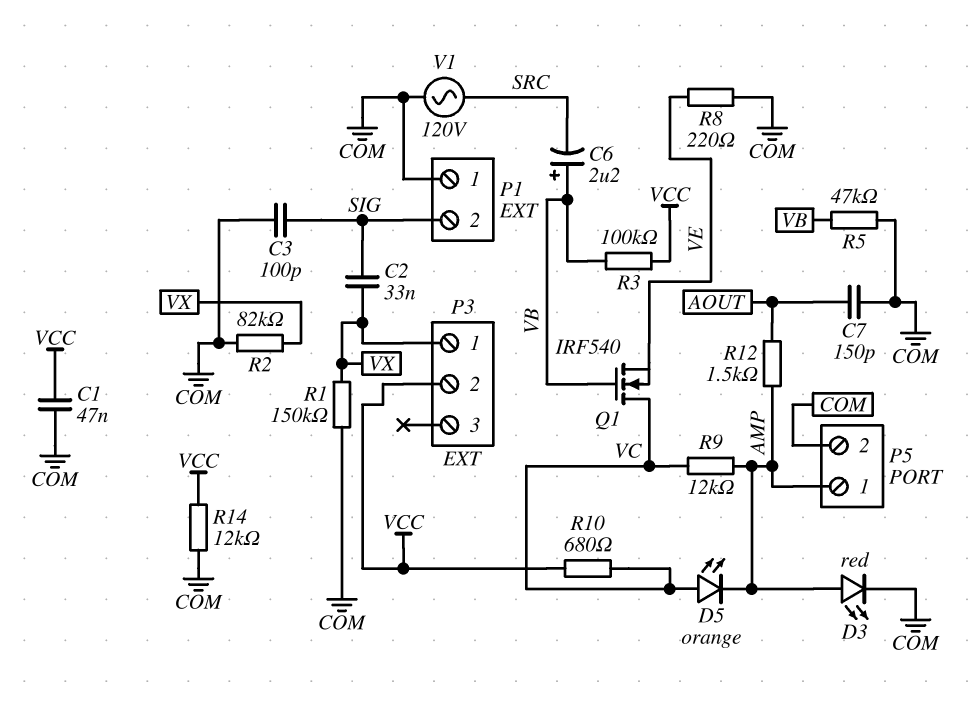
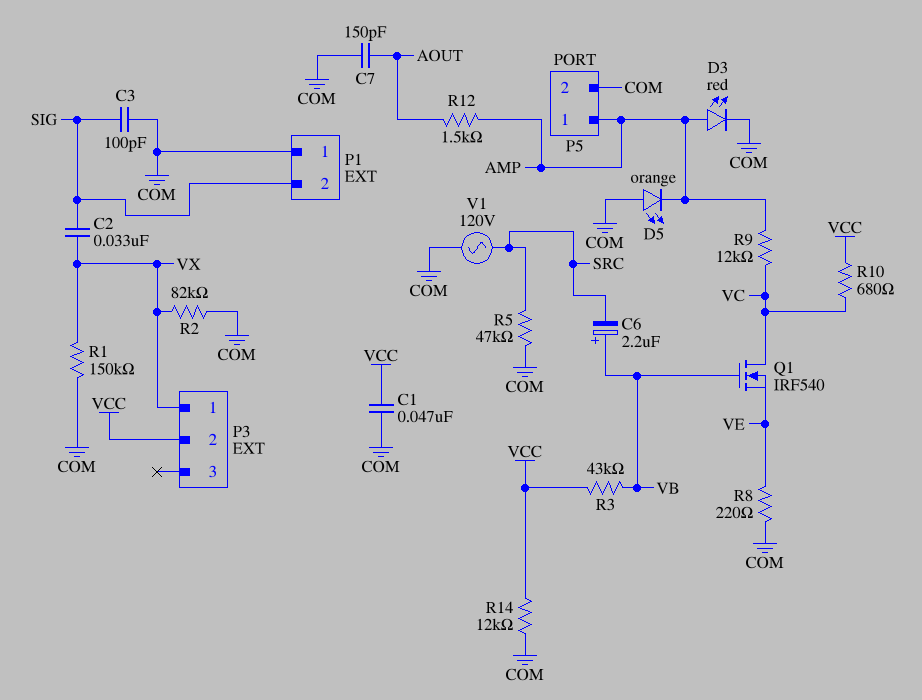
D5: LED orange (A VC, K AMP) -> LED orange (A COM, K AMP)
R3: 100k (VB, VCC) -> 43k (VB, VCC)
R5: 47k (COM, VB) -> 47k (COM, SRC)

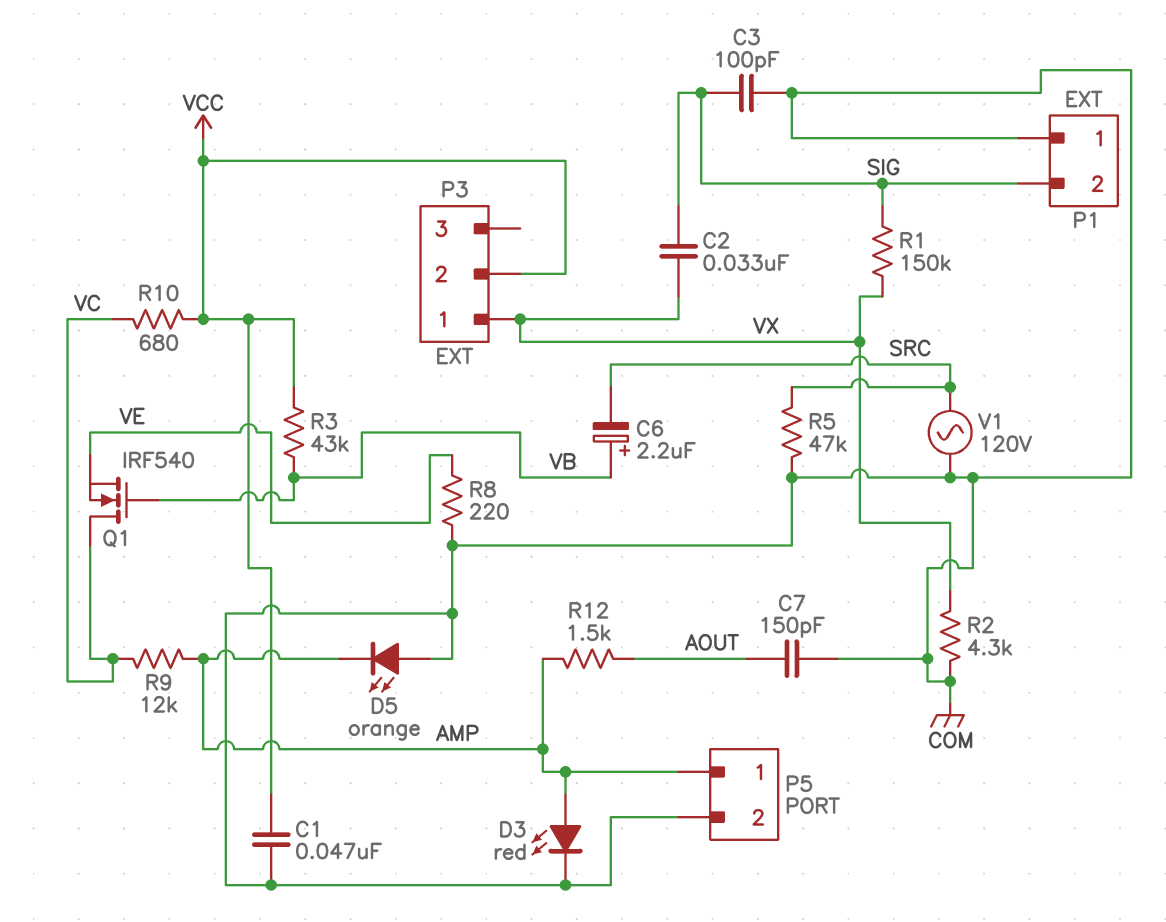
R1: 150k (COM, VX) -> 150k (SIG, VX)
R2: 82k (COM, VX) -> 4.3k (COM, VX)
R14: 12k (COM, VCC) -> none

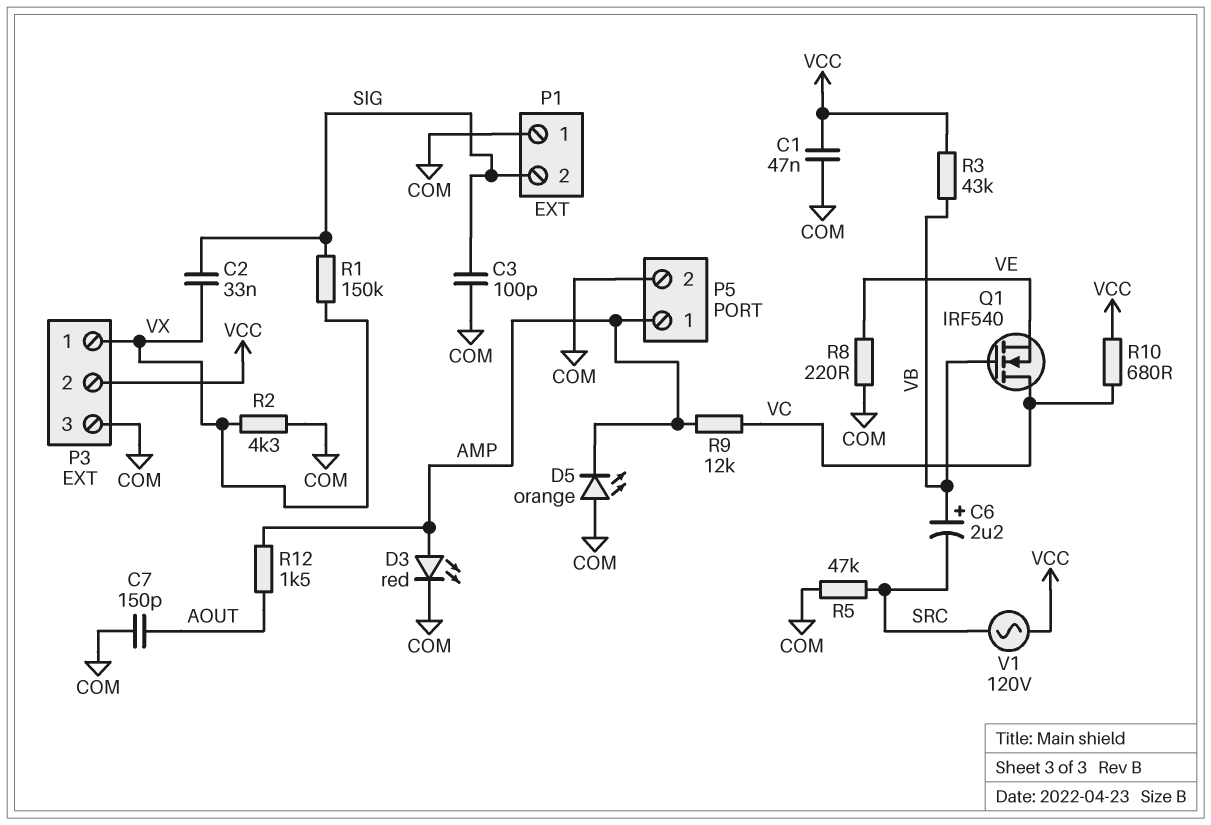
P3 pin 3: none -> COM
V1: AC 120V (COM, SRC) -> AC 120V (SRC, VCC)

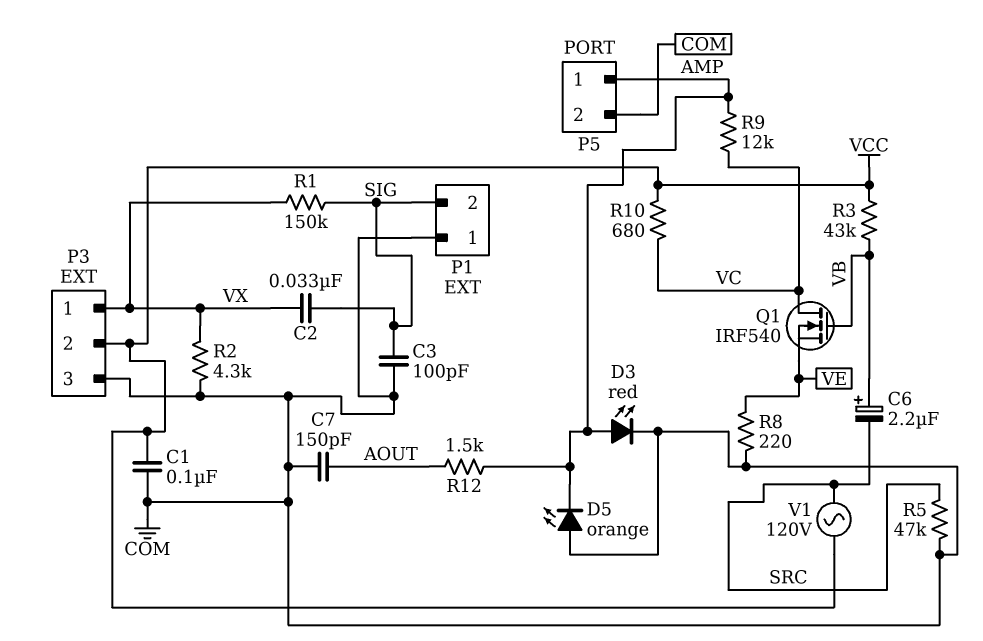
C1: 47nF (COM, VCC) -> 100nF (COM, VCC)

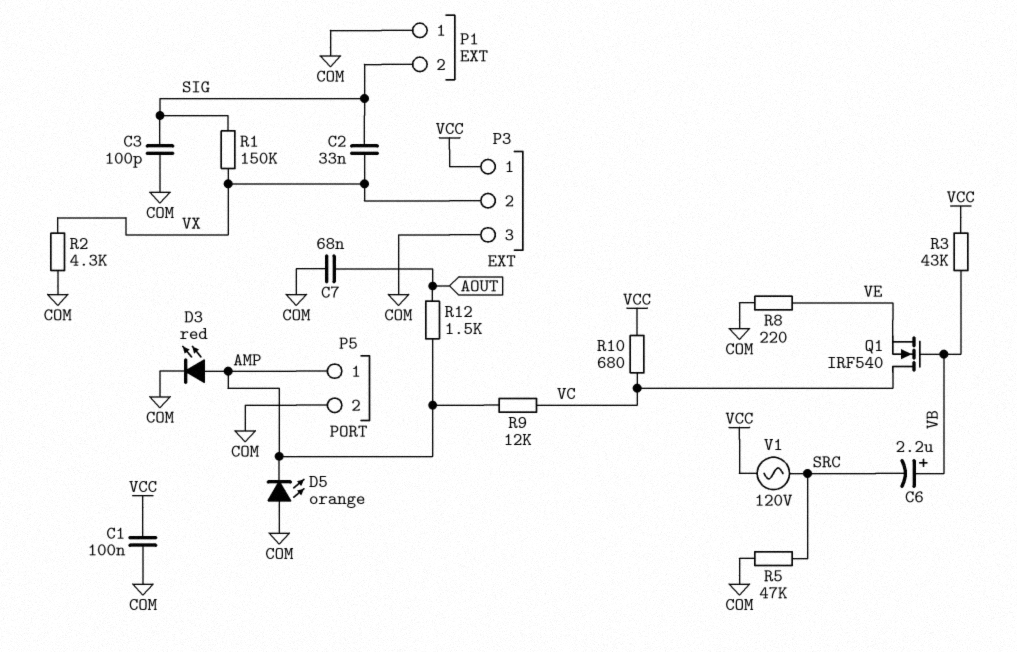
C7: 150pF (AOUT, COM) -> 68nF (AOUT, COM)
P3 pin 1: VX -> VCC
P3 pin 2: VCC -> VX

